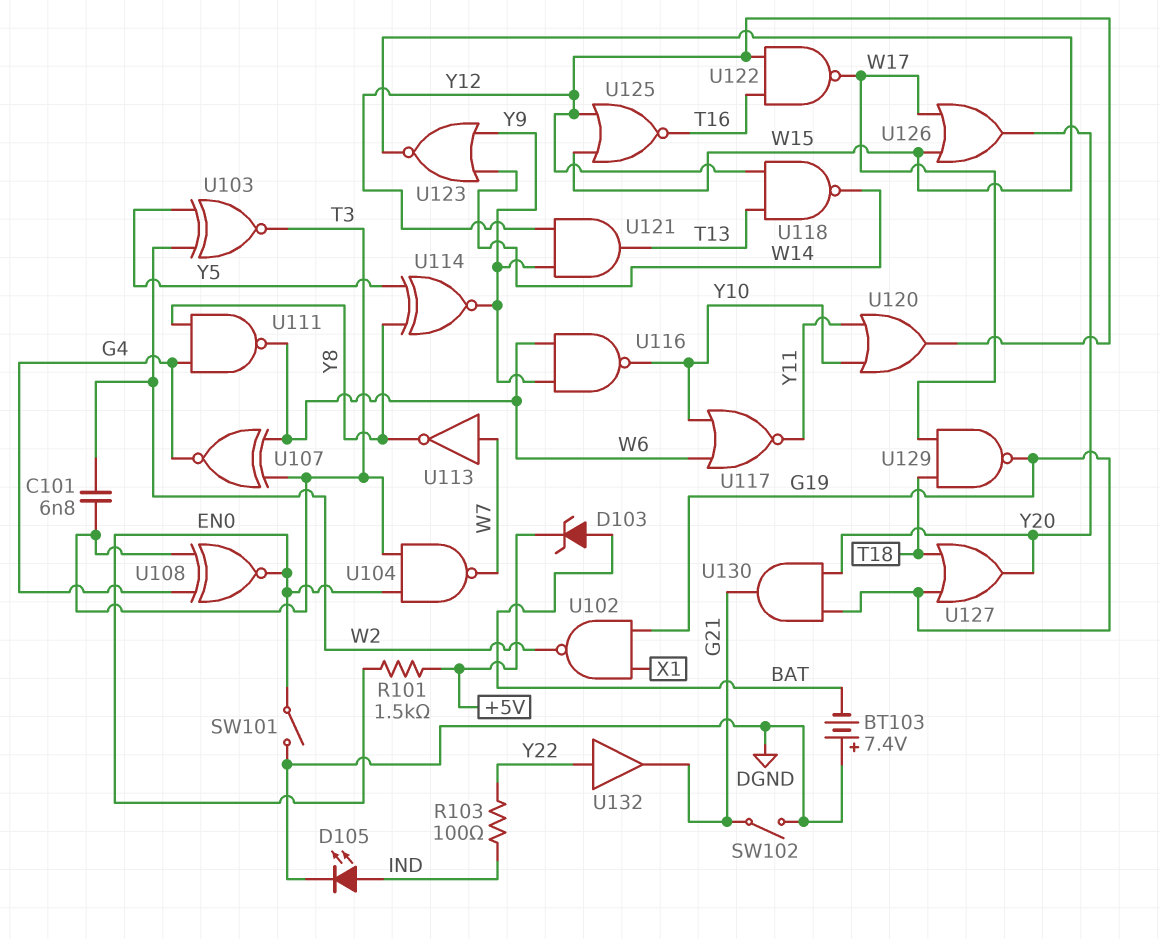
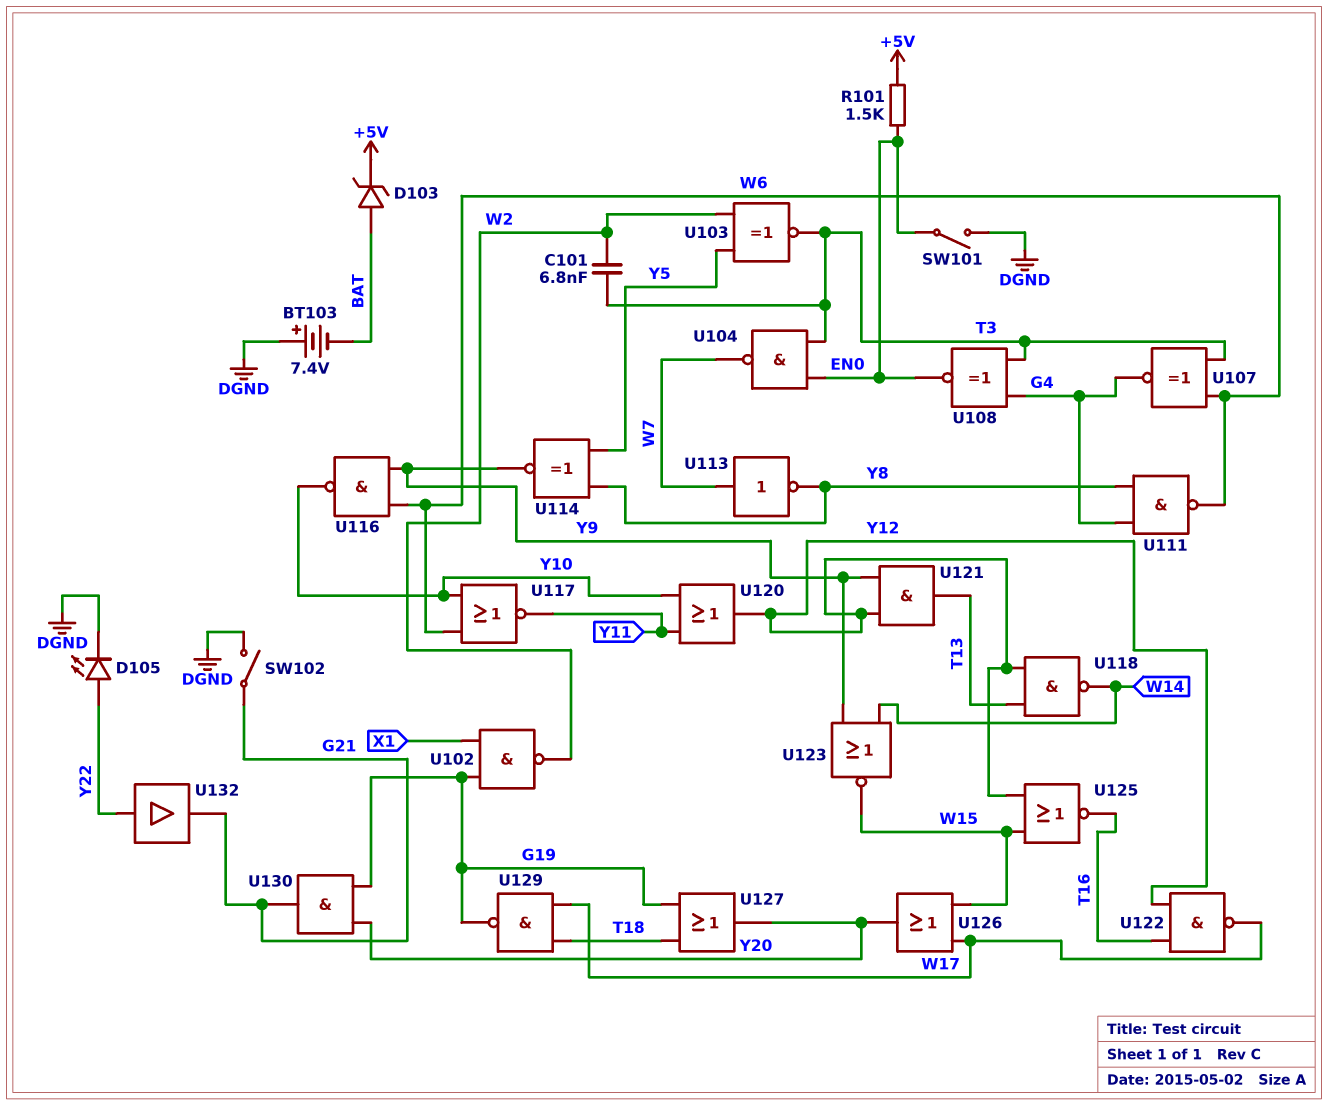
D105: LED (A IND, K DGND) -> LED (A Y22, K DGND)
R103: 100 (IND, Y22) -> none

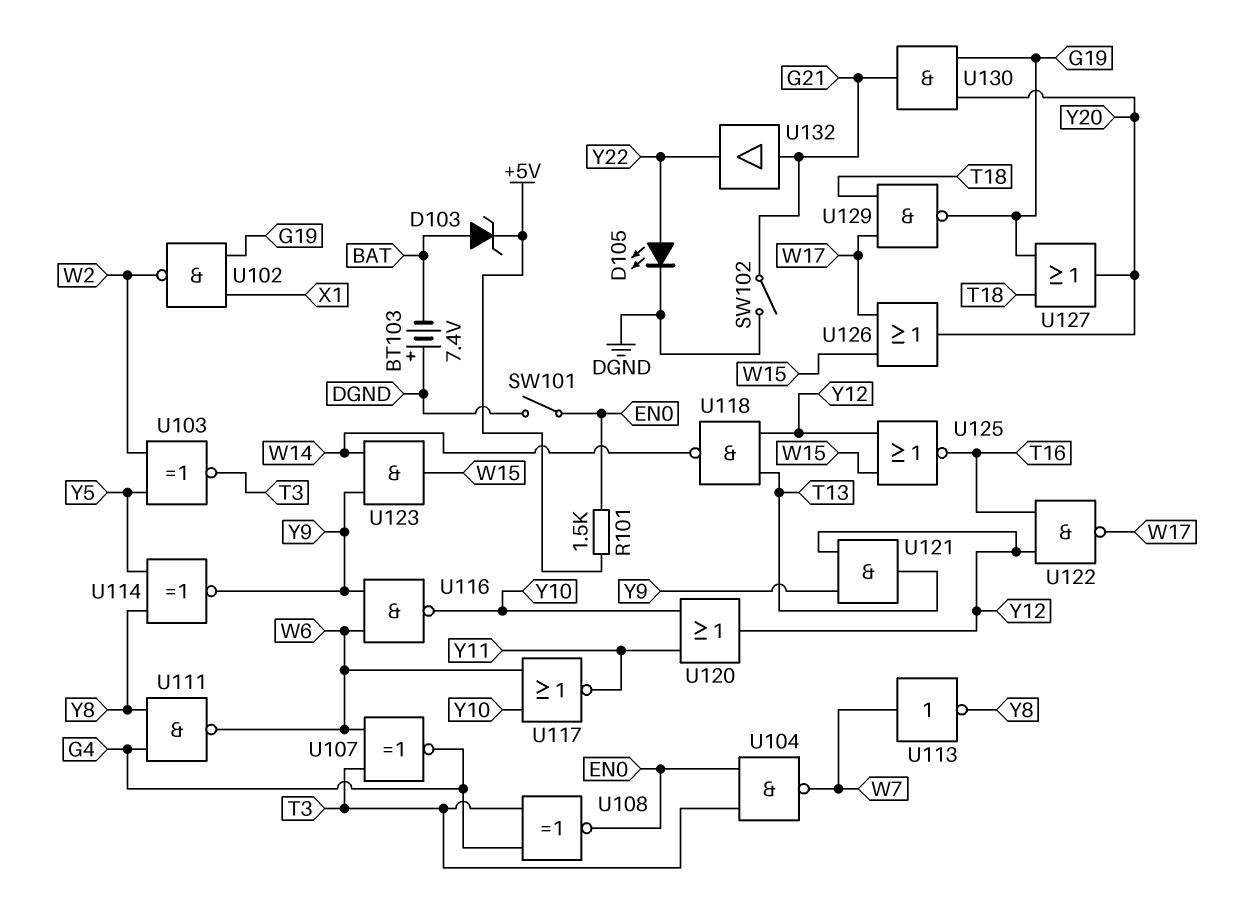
C101: 6.8nF (T3, W2) -> none
U123: NOR (in W14, in Y9, out W15) -> AND (in W14, in Y9, out W15)
U132: buffer (in Y22, out G21) -> buffer (in G21, out Y22)

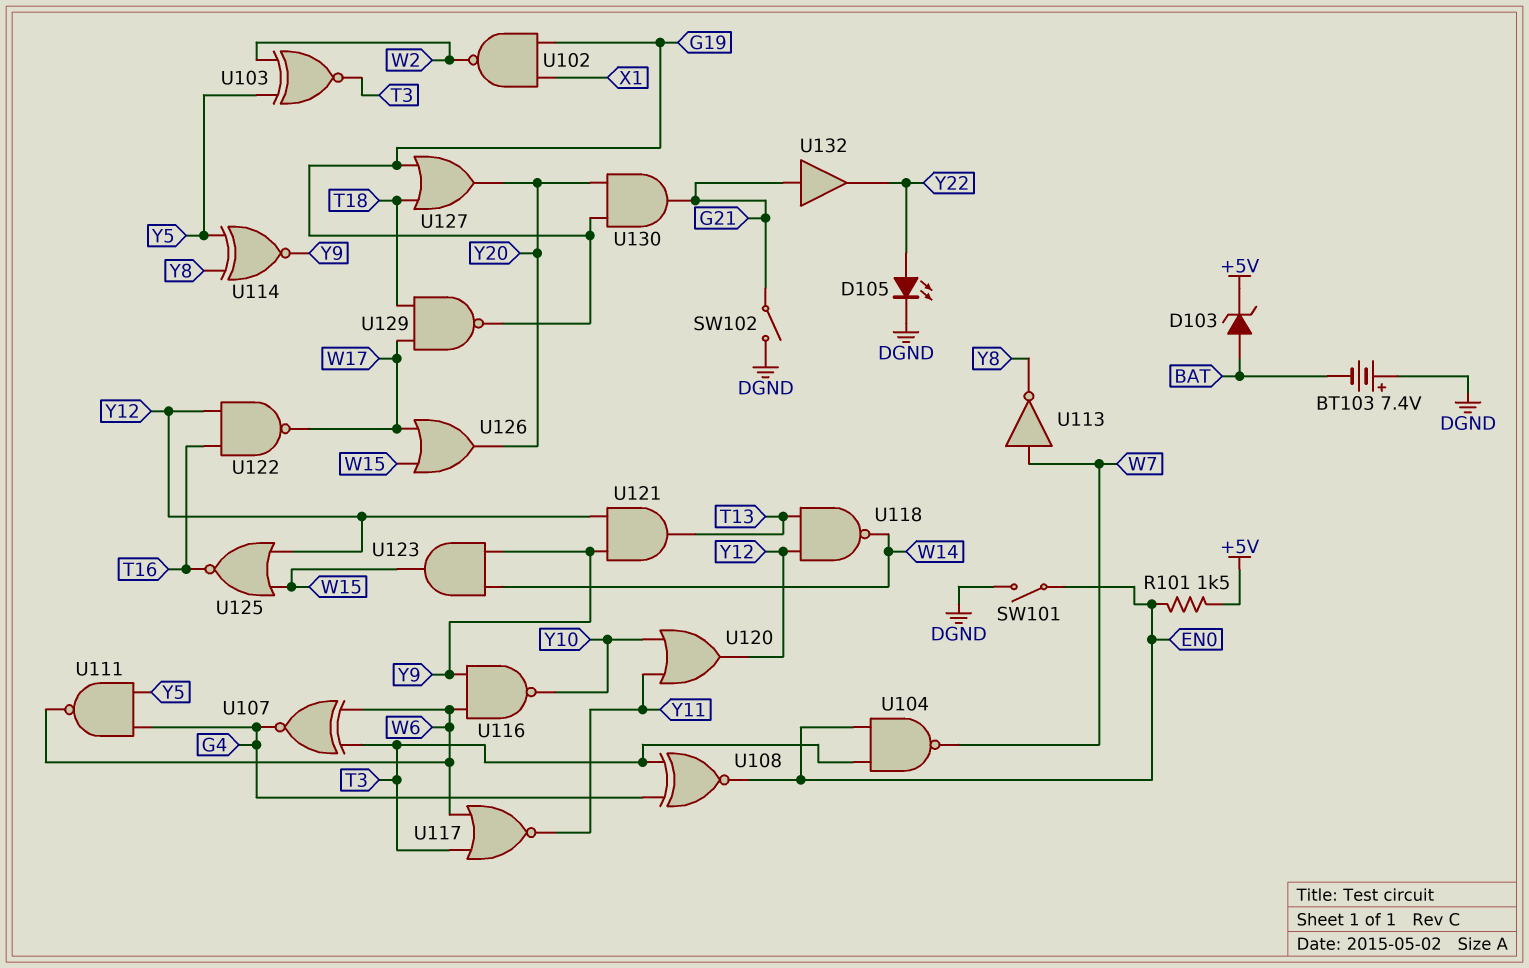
U111: NAND (in G4, in Y8, out W6) -> NAND (in G4, in Y5, out W6)
U117: NOR (in W6, in Y10, out Y11) -> NOR (in T3, in W6, out Y11)

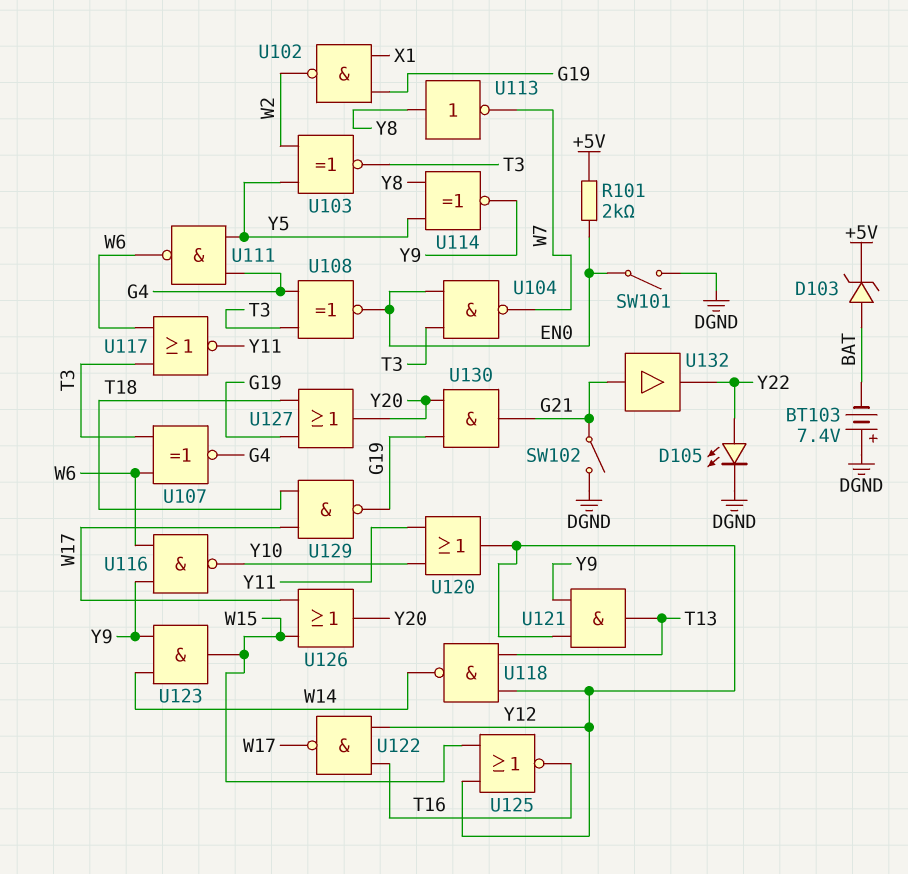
R101: 1.5k (+5V, EN0) -> 2k (+5V, EN0)
U113: NOT (in W7, out Y8) -> NOT (in Y8, out W7)

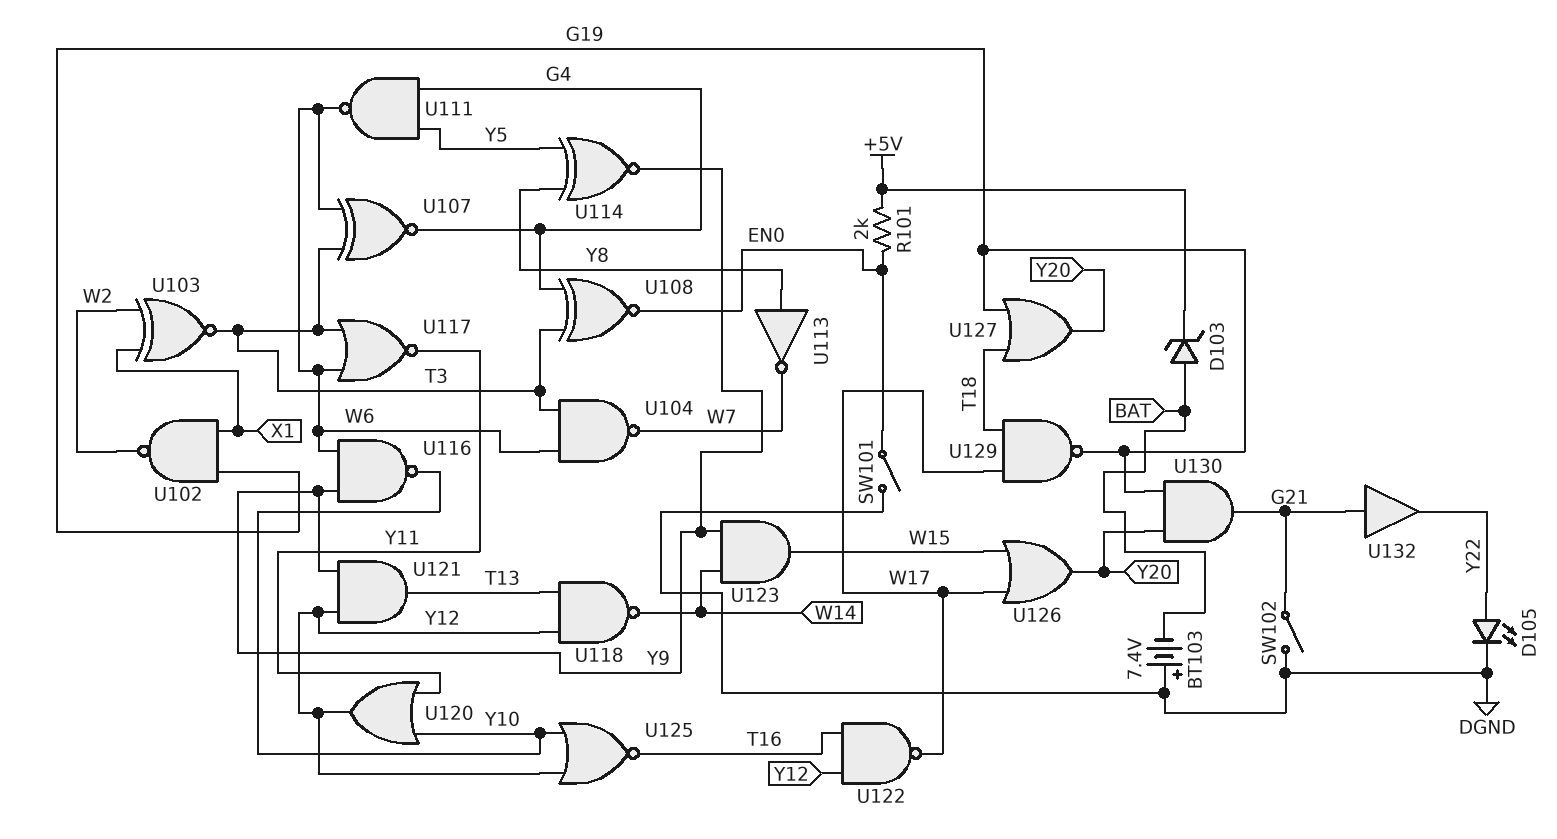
U103: XNOR (in W2, in Y5, out T3) -> XNOR (in W2, in X1, out T3)
U104: NAND (in EN0, in T3, out W7) -> NAND (in T3, in W6, out W7)
U125: NOR (in W15, in Y12, out T16) -> NOR (in Y10, in Y12, out T16)

